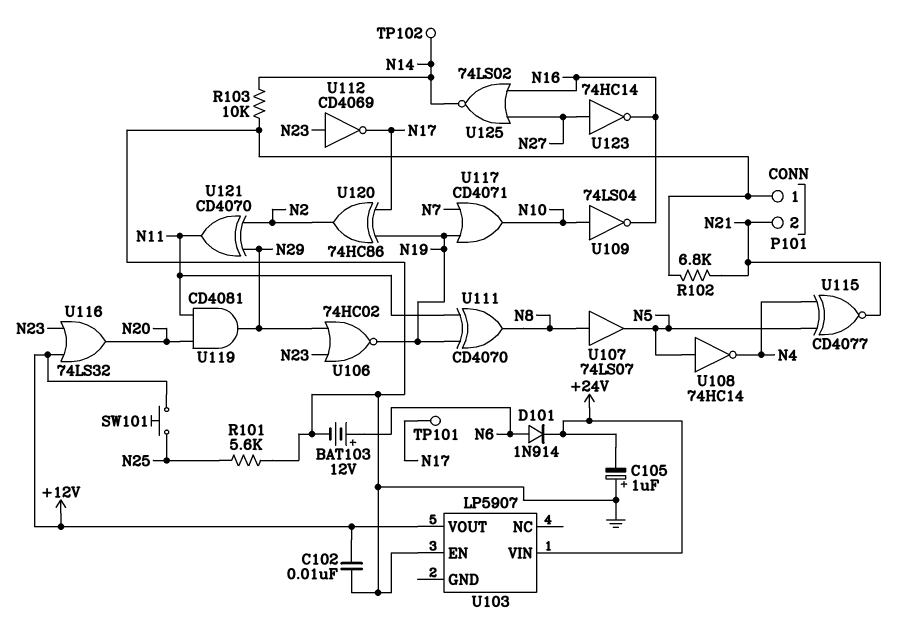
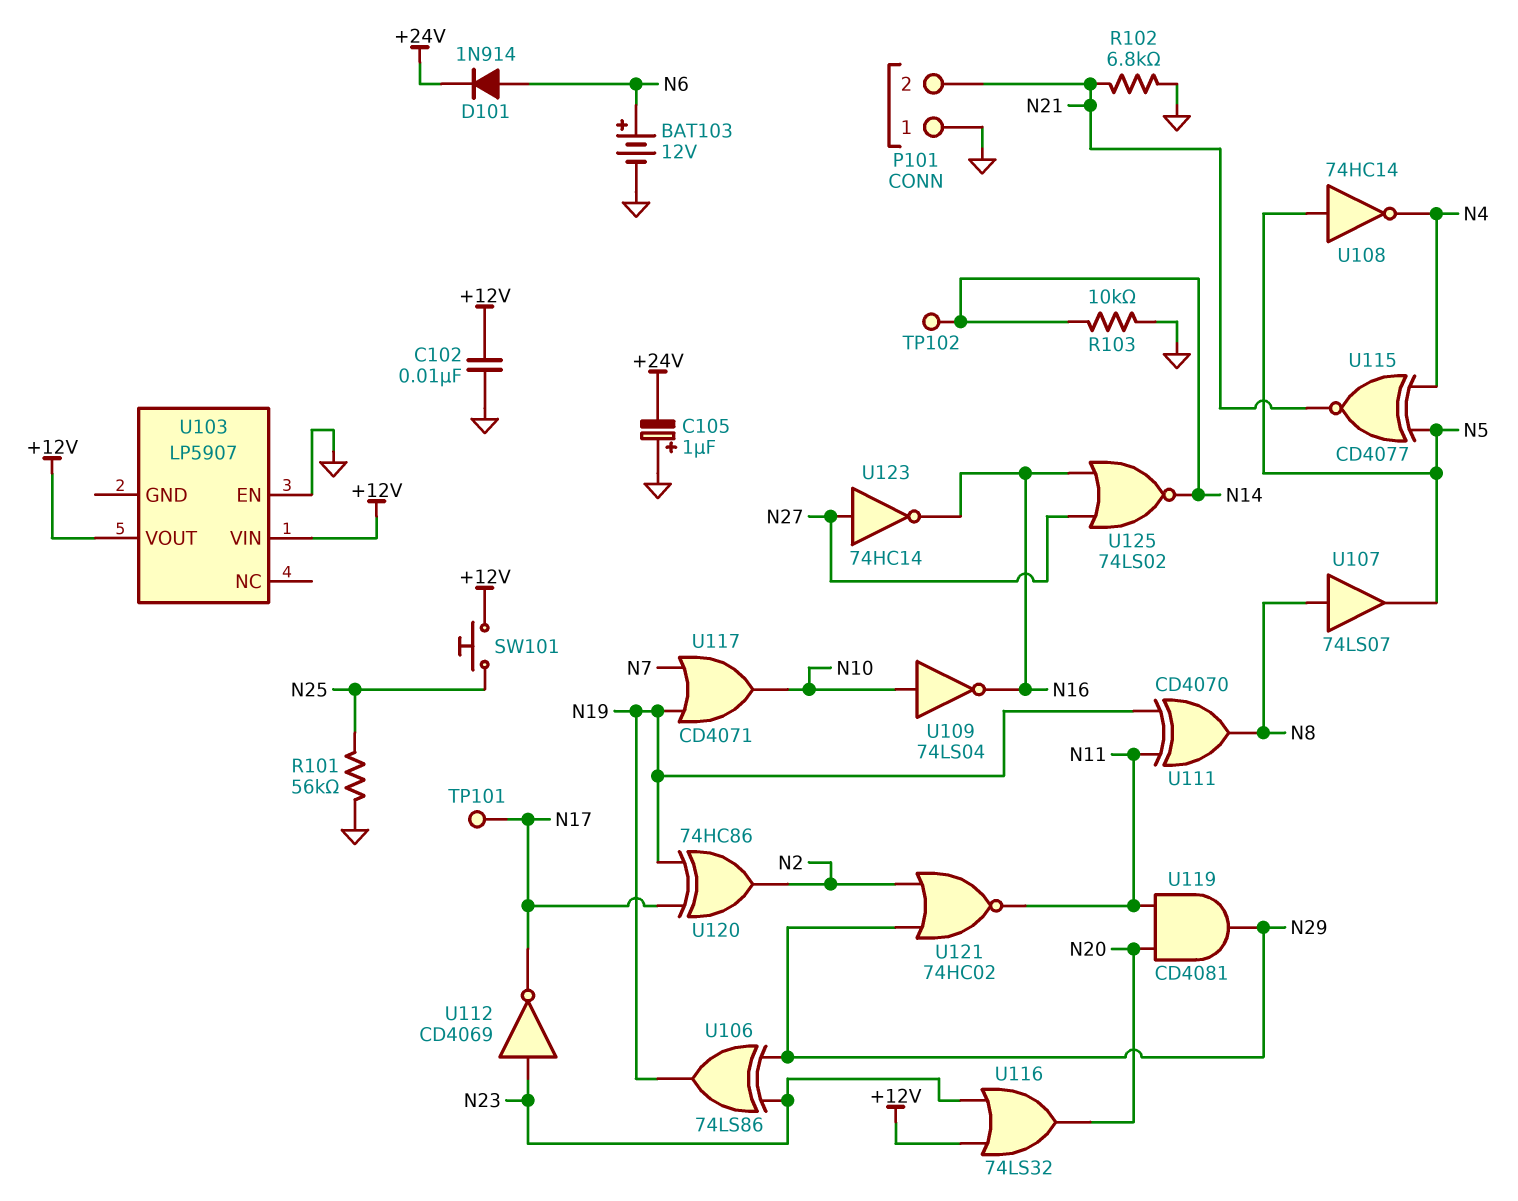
R101: 5.6k (GND, N25) -> 56k (GND, N25)
U103 pin VIN: +24V -> +12V
U106: NOR 74HC02 (in N23, in N29, out N19) -> XOR 74LS86 (in N23, in N29, out N19)
U121: XOR CD4070 (in N2, in N29, out N11) -> NOR 74HC02 (in N2, in N29, out N11)

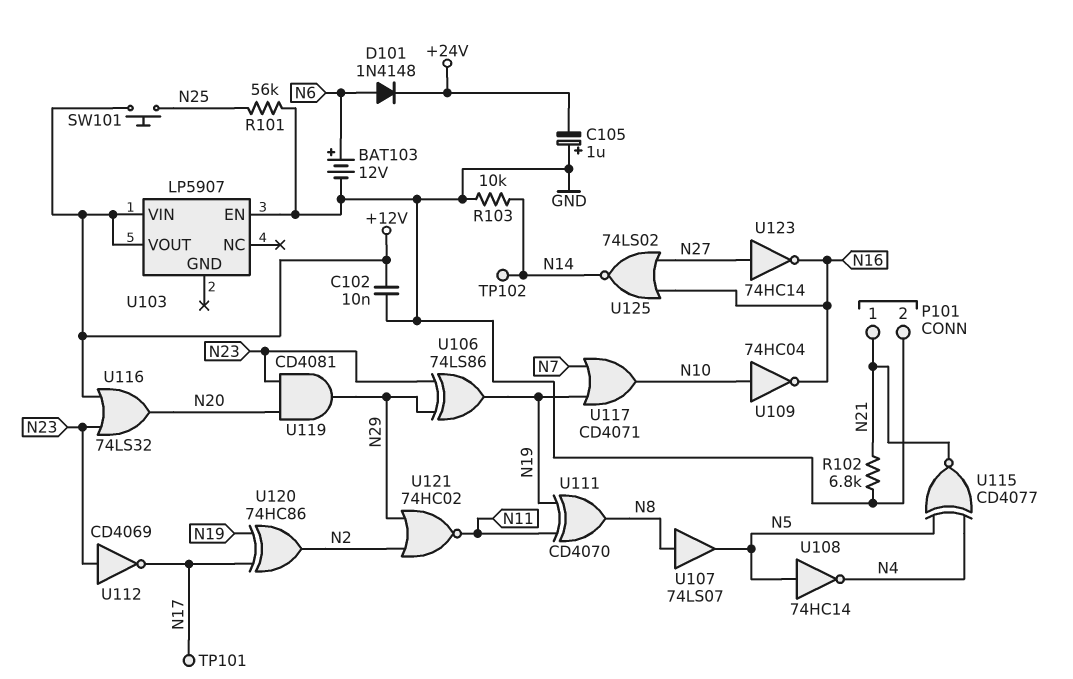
D101: diode 1N914 (A N6, K +24V) -> diode 1N4148 (A N6, K +24V)
P101 pin 1: GND -> N21
P101 pin 2: N21 -> GND
U109: NOT 74LS04 (in N10, out N16) -> NOT 74HC04 (in N10, out N16)
U119: AND CD4081 (in N11, in N20, out N29) -> AND CD4081 (in N20, in N23, out N29)

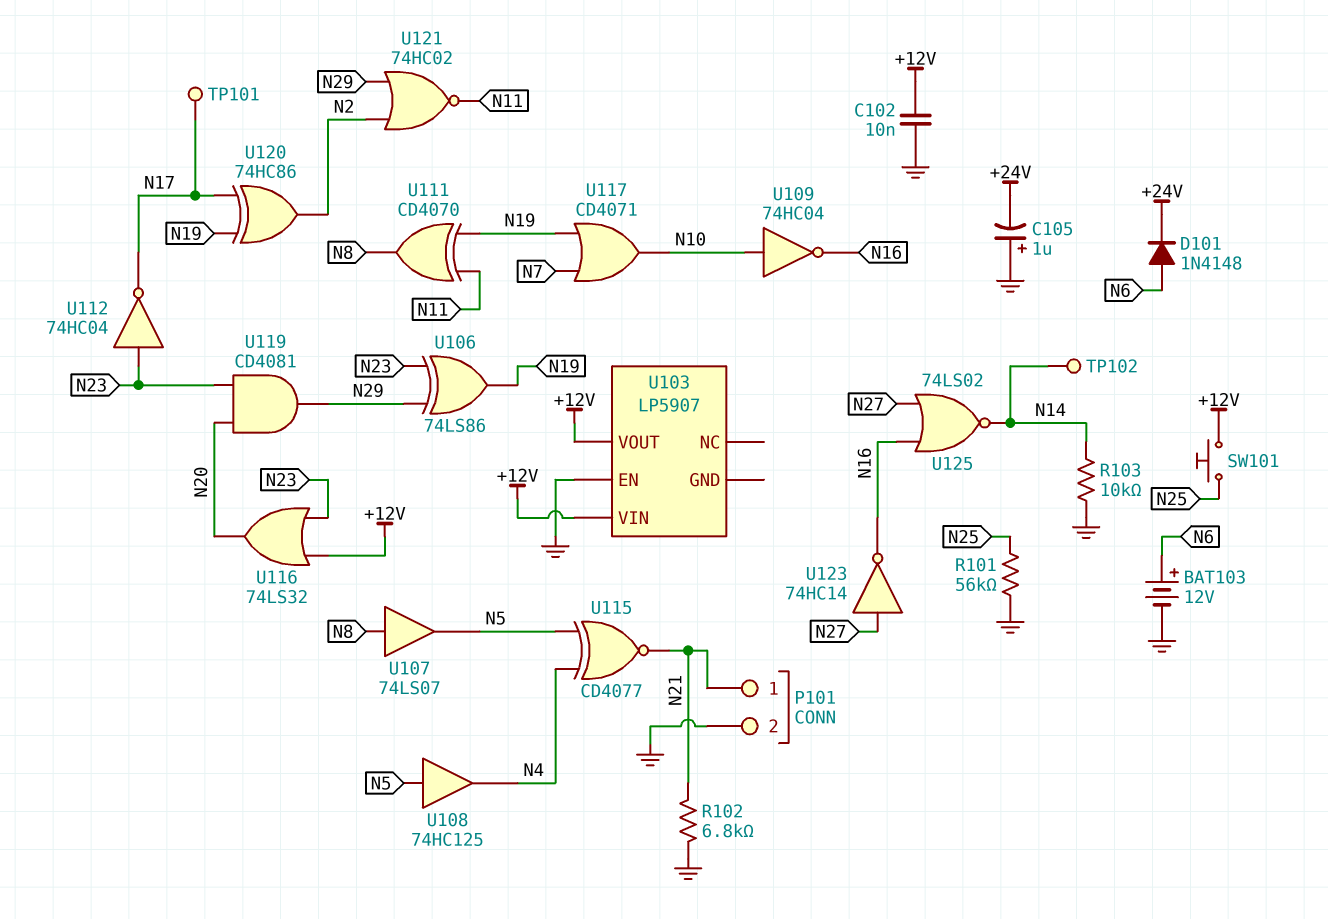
U108: NOT 74HC14 (in N5, out N4) -> buffer 74HC125 (in N5, out N4)
U112: NOT CD4069 (in N23, out N17) -> NOT 74HC04 (in N23, out N17)

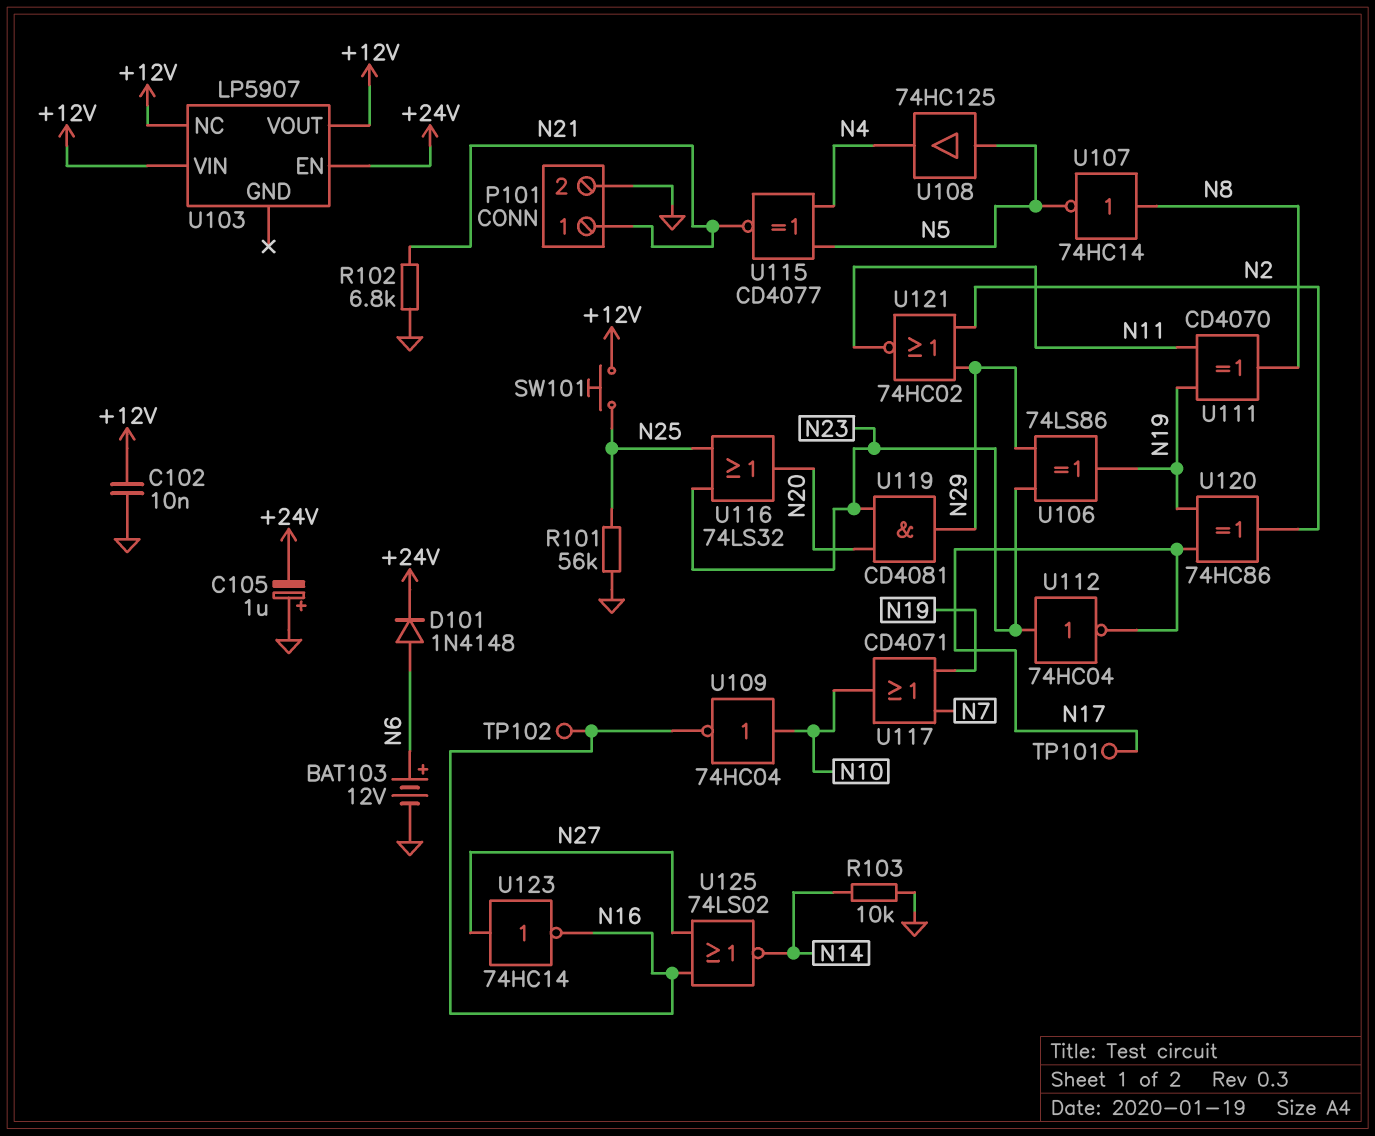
TP102: test point (N14) -> test point (N16)
U103 pin EN: GND -> +24V
U103 pin NC: none -> +12V
U107: buffer 74LS07 (in N8, out N5) -> NOT 74HC14 (in N8, out N5)
U116: OR 74LS32 (in +12V, in N23, out N20) -> OR 74LS32 (in N23, in N25, out N20)

